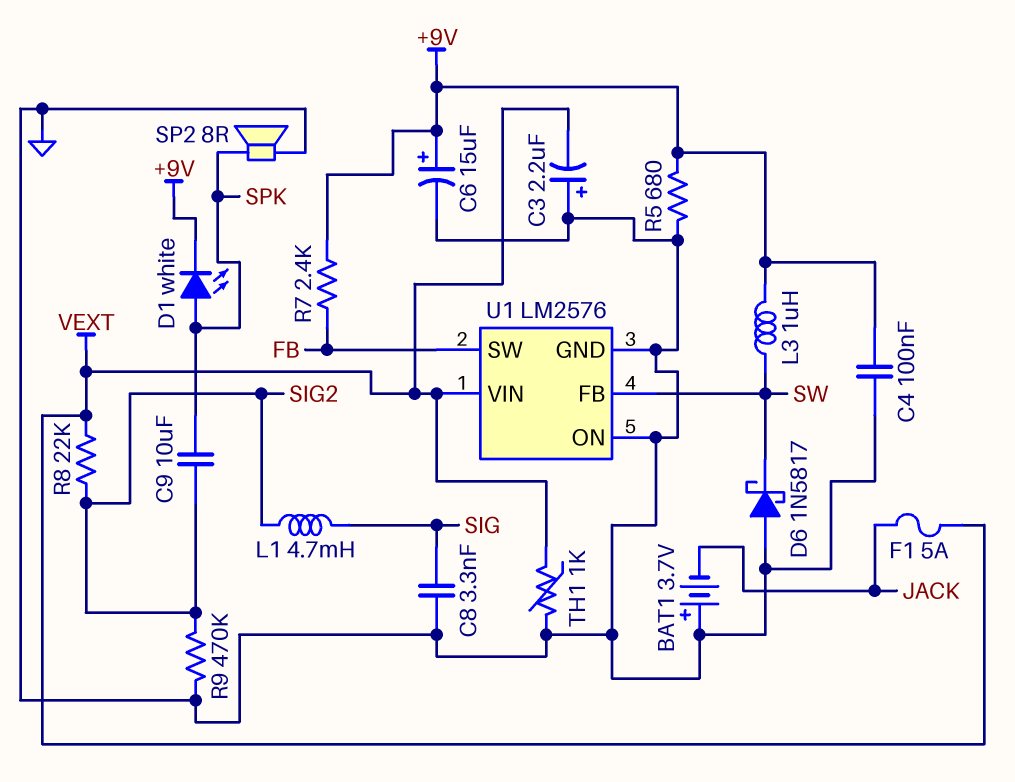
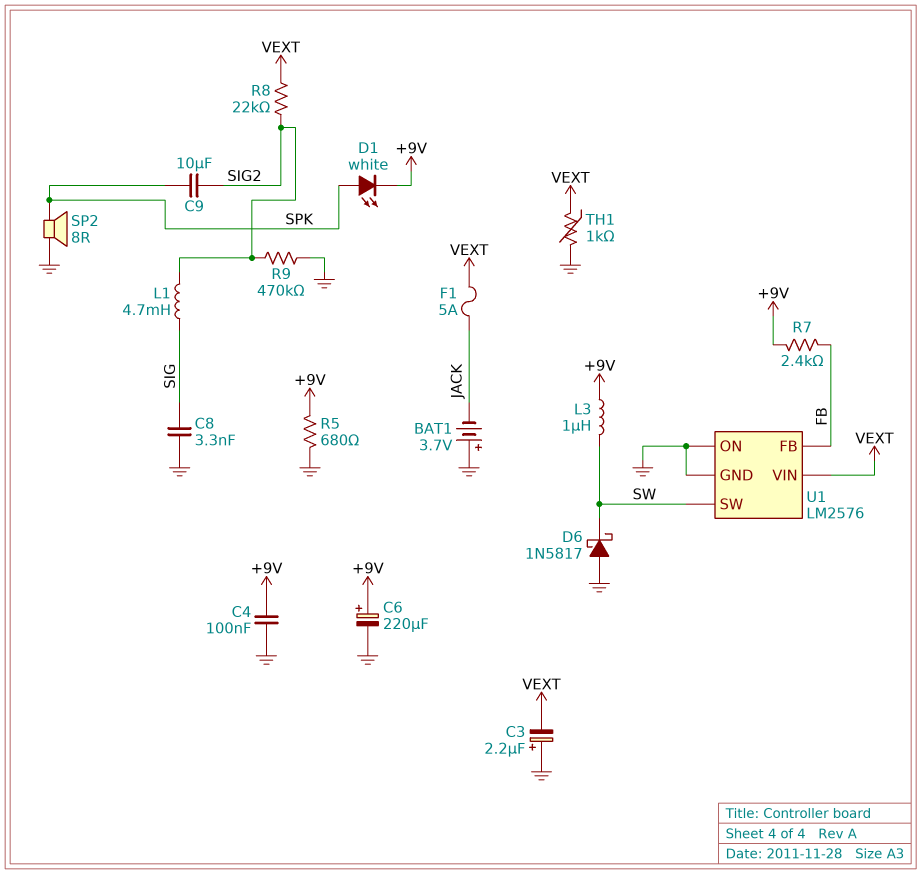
C6: 15uF (plus +9V, minus GND) -> 220uF (plus +9V, minus GND)
U1 pin FB: SW -> FB
U1 pin SW: FB -> SW

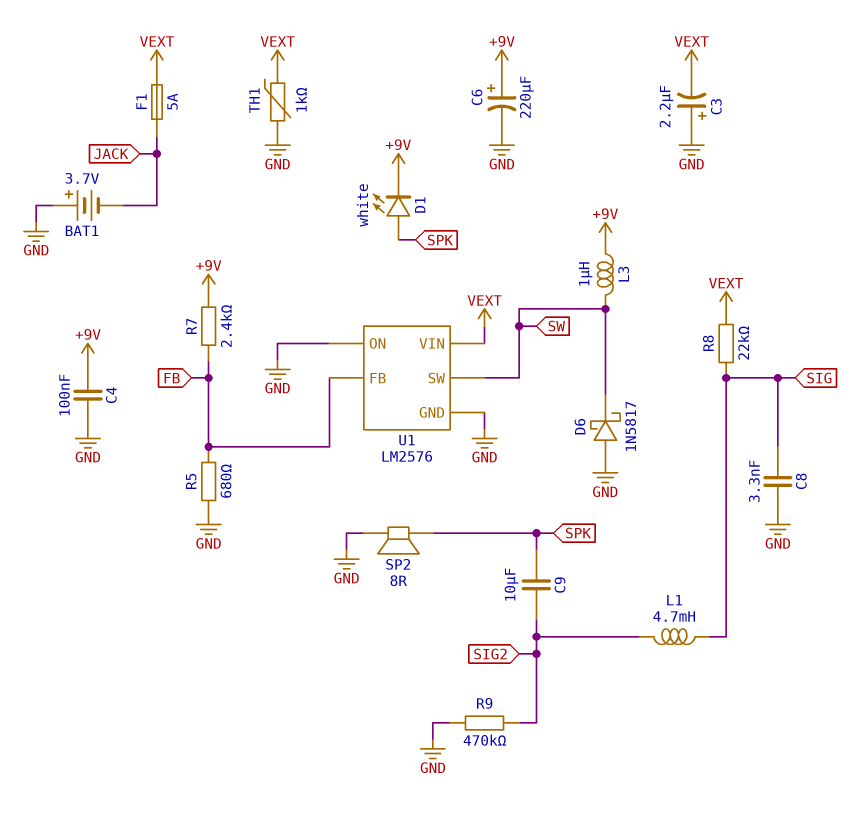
R5: 680 (+9V, GND) -> 680 (FB, GND)
R8: 22k (SIG2, VEXT) -> 22k (SIG, VEXT)

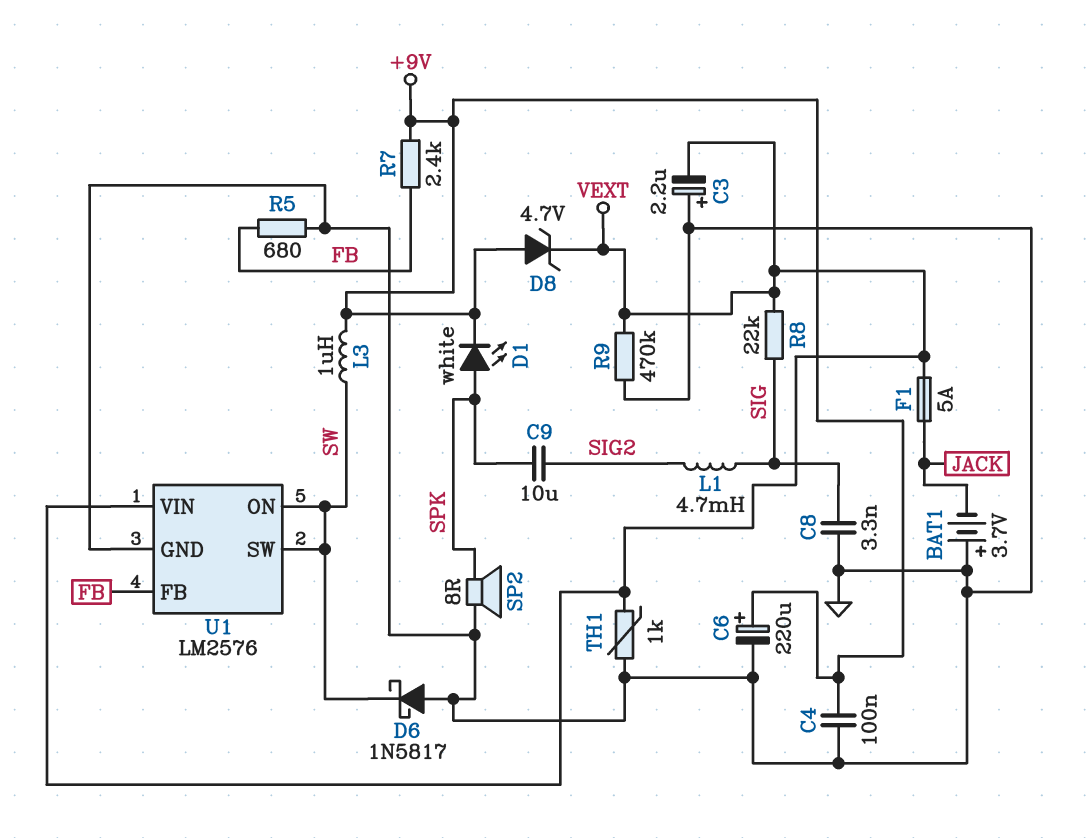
D8: none -> zener 4.7V (A +9V, K VEXT)
R9: 470k (GND, SIG2) -> 470k (GND, VEXT)
U1 pin ON: GND -> SW

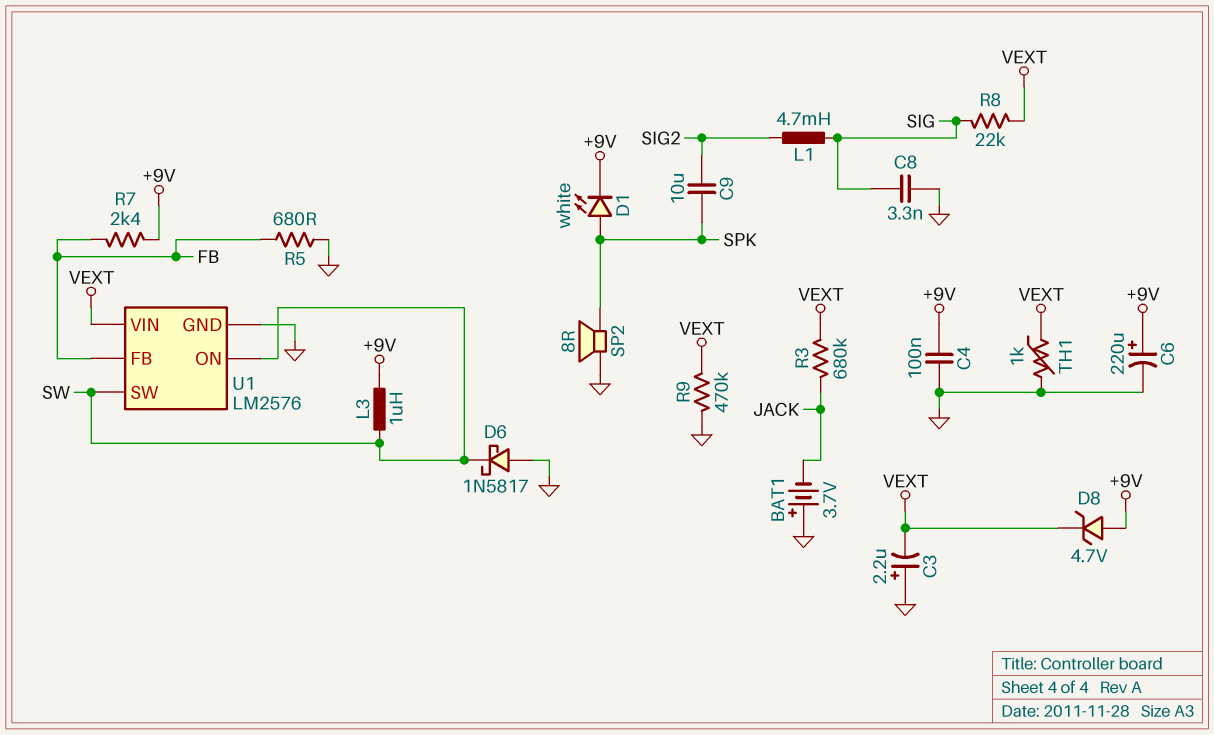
F1: 5A (JACK, VEXT) -> none
R3: none -> 680k (JACK, VEXT)

